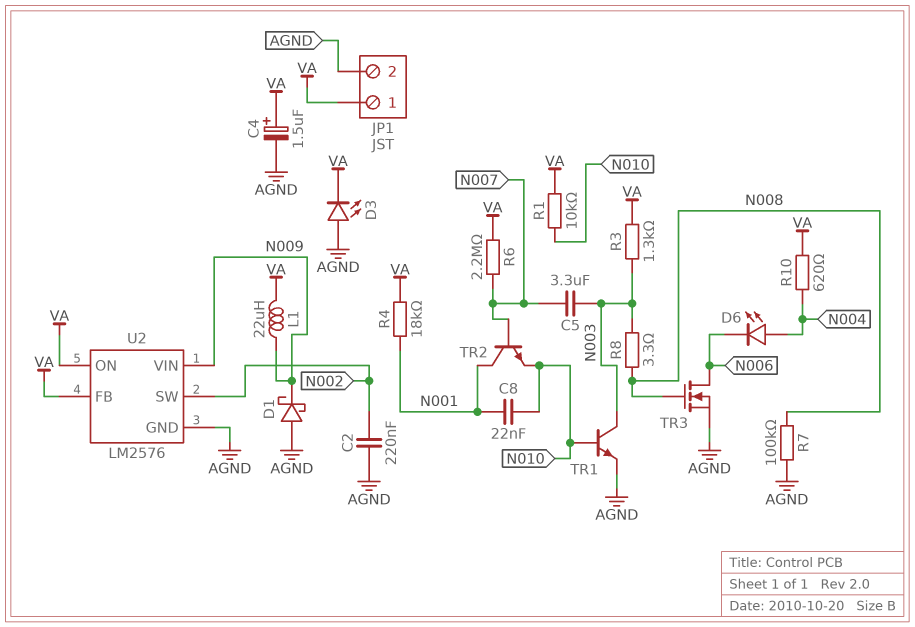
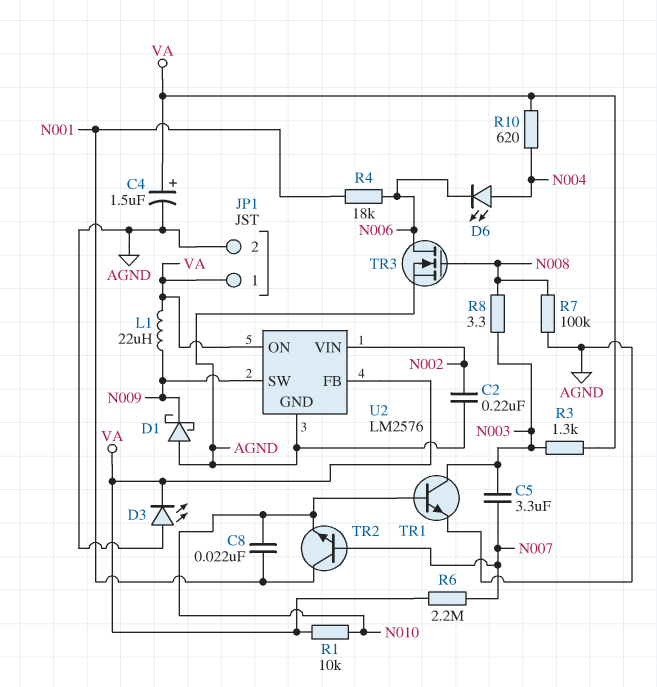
R4: 18k (N001, VA) -> 18k (N001, N006)
U2 pin SW: N002 -> N009
U2 pin VIN: N009 -> N002

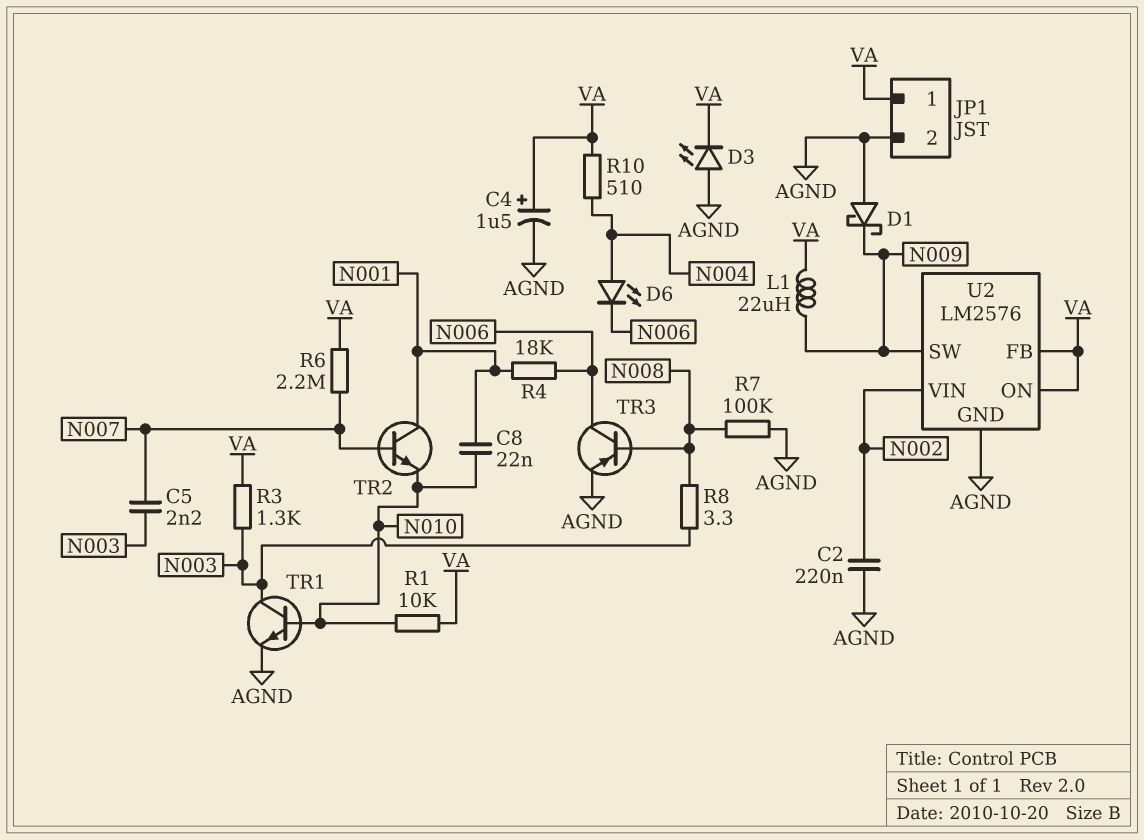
C5: 3.3uF (N003, N007) -> 2.2nF (N003, N007)
R10: 620 (N004, VA) -> 510 (N004, VA)
TR3: NMOS (G N008, D N006, S AGND) -> PNP (B N008, C N006, E AGND)

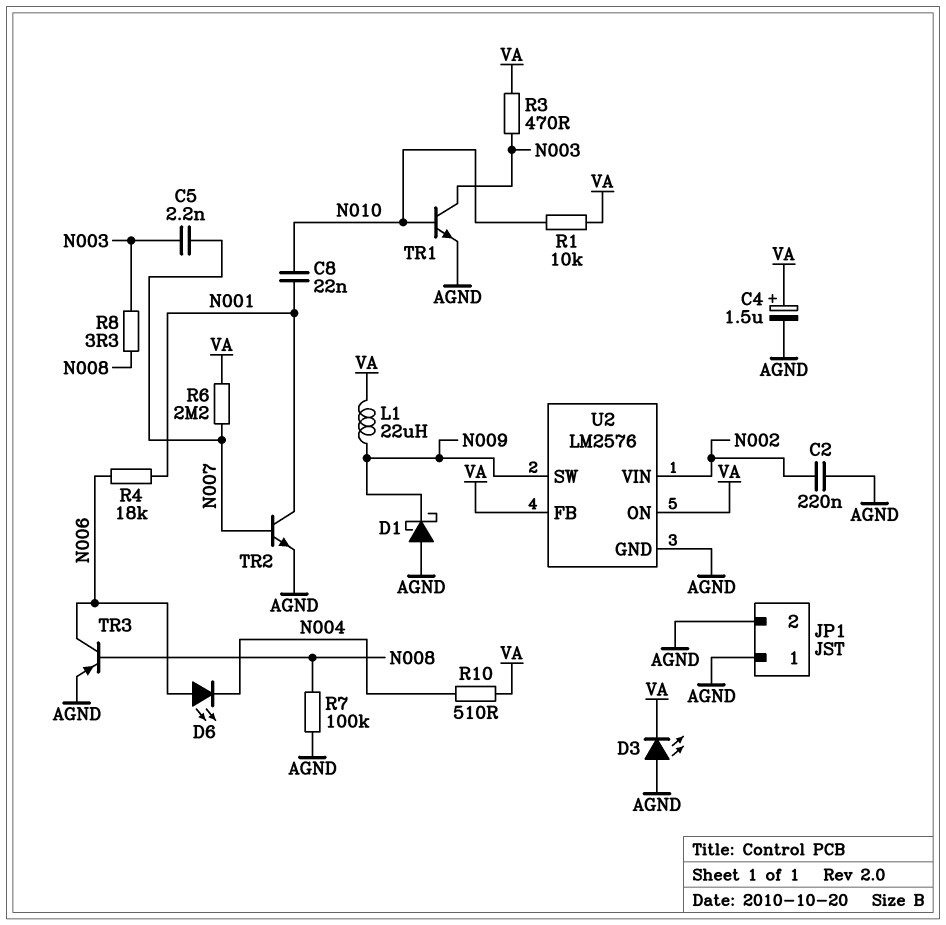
D6: LED (A N004, K N006) -> LED (A N006, K N004)
JP1 pin 1: VA -> AGND
R3: 1.3k (N003, VA) -> 470 (N003, VA)
TR2: NPN (B N007, C N001, E N010) -> NPN (B N007, C N001, E AGND)

